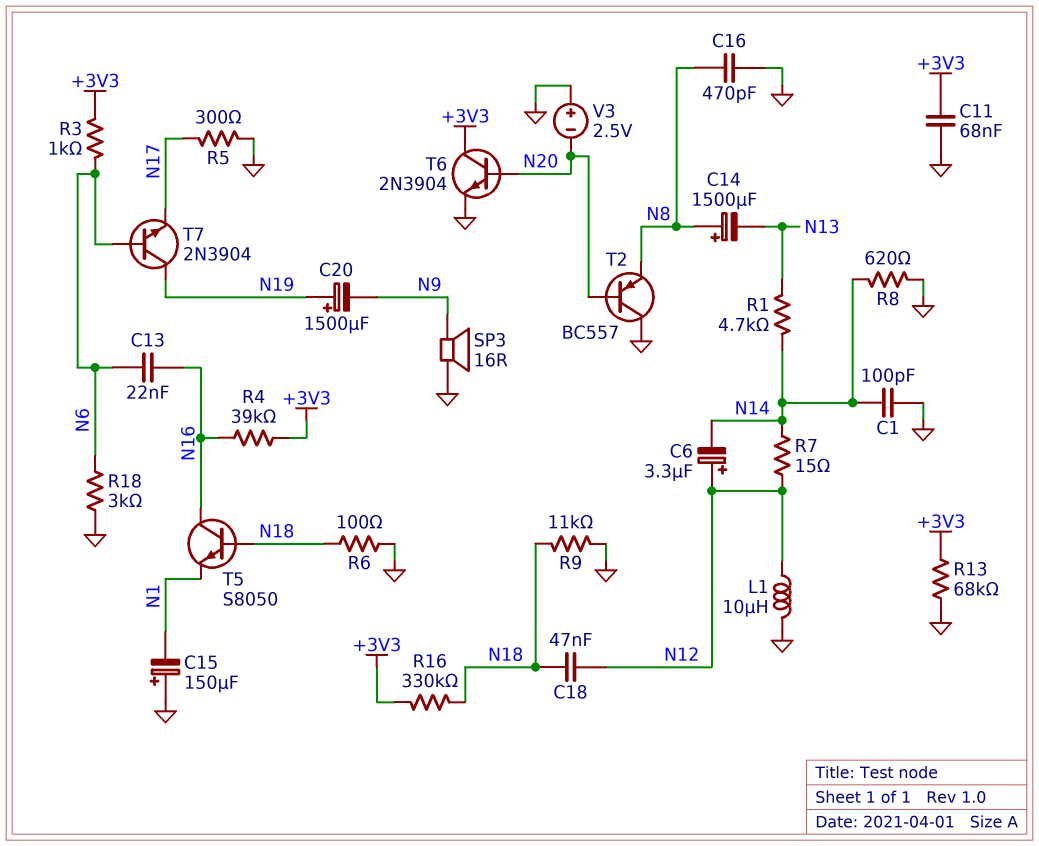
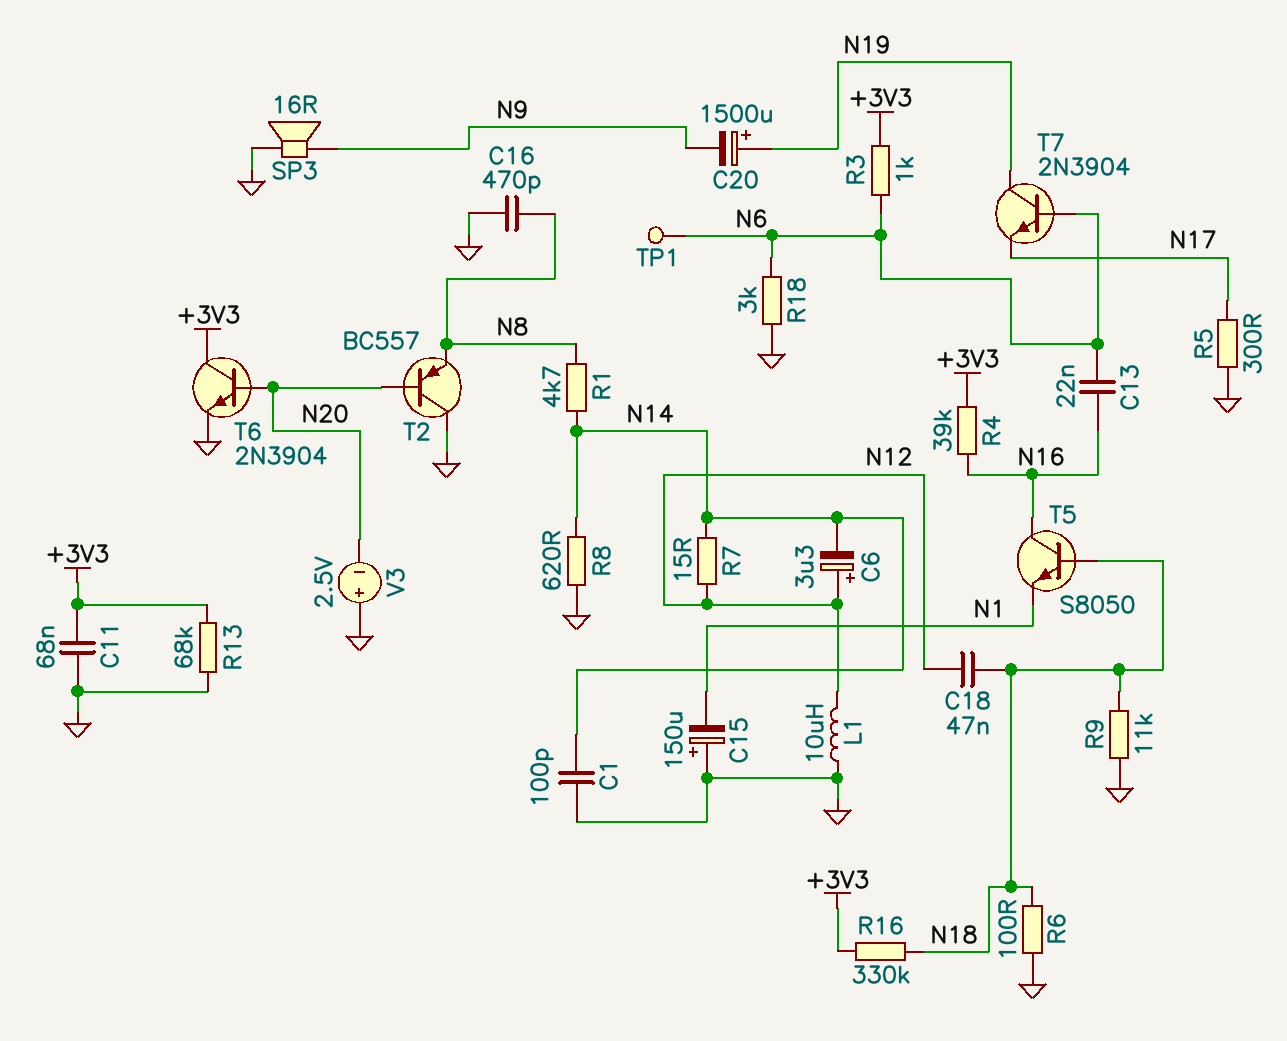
C14: 1500uF (plus N8, minus N13) -> none
R1: 4.7k (N13, N14) -> 4.7k (N8, N14)
TP1: none -> test point (N6)

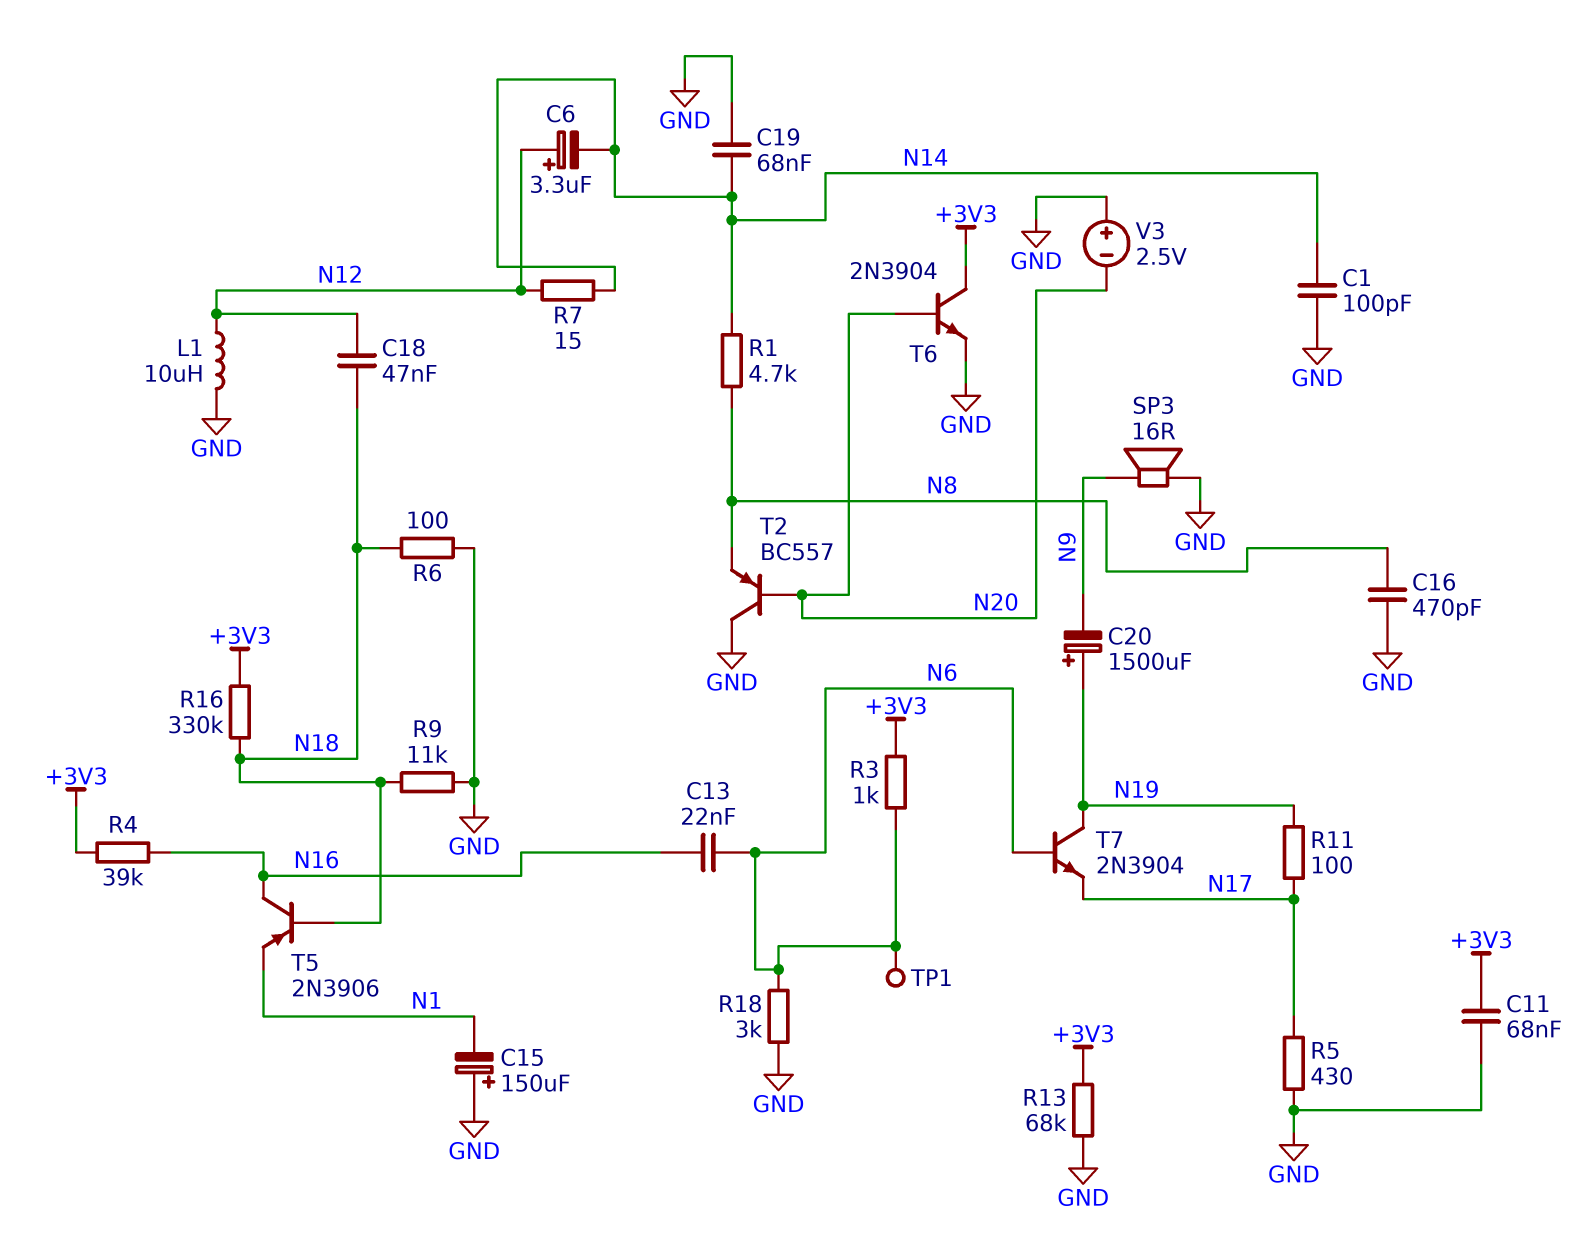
C19: none -> 68nF (GND, N14)
R5: 300 (GND, N17) -> 430 (GND, N17)
R8: 620 (GND, N14) -> none
R11: none -> 100 (N17, N19)
T5: NPN S8050 (B N18, C N16, E N1) -> PNP 2N3906 (B N18, C N16, E N1)

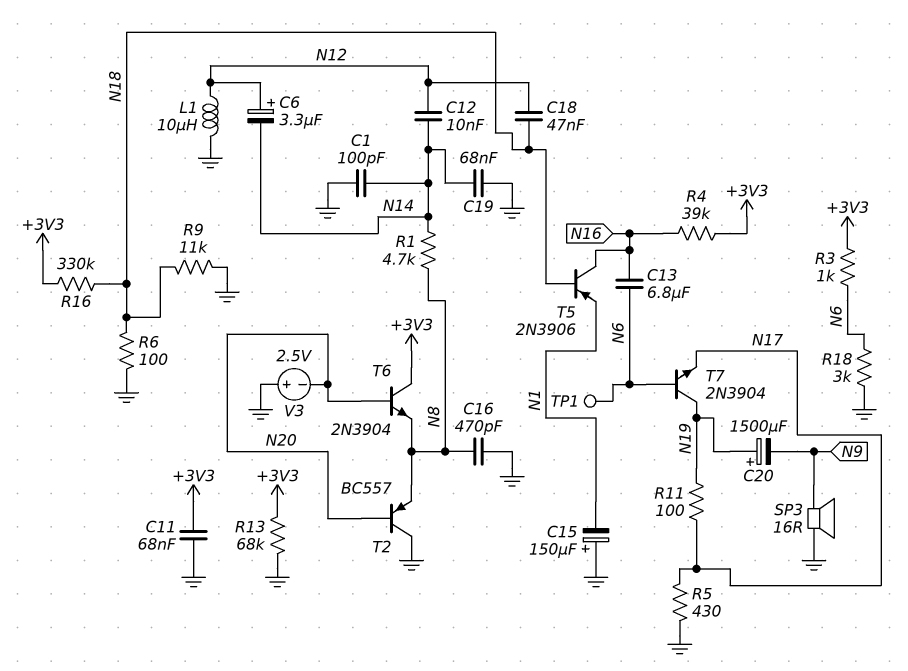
C12: none -> 10nF (N12, N14)
C13: 22nF (N6, N16) -> 6.8uF (N6, N16)
R7: 15 (N12, N14) -> none
T6: NPN 2N3904 (B N20, C +3V3, E GND) -> NPN 2N3904 (B N20, C +3V3, E N8)

